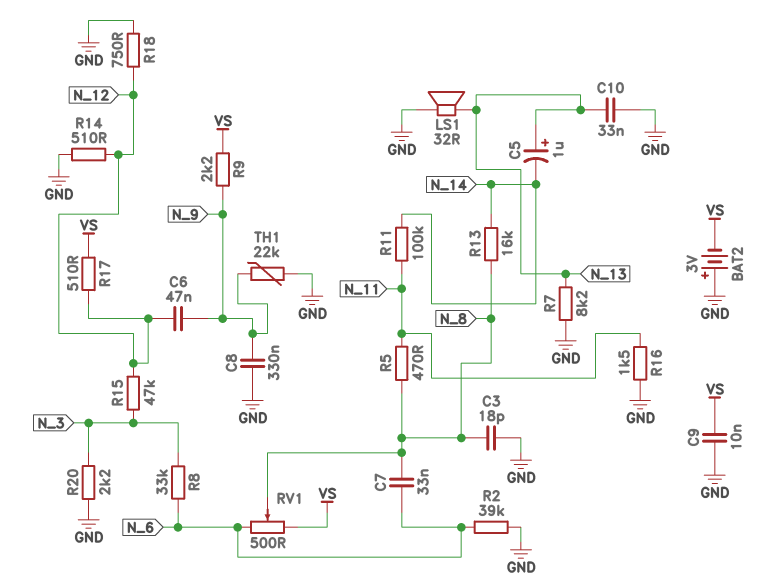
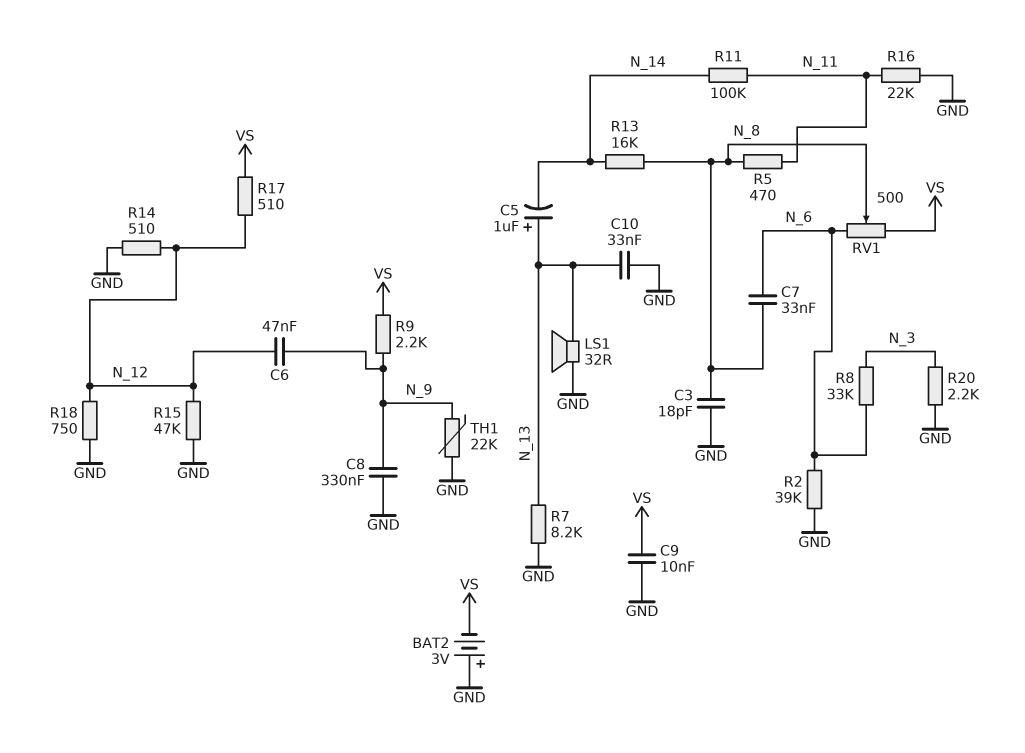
R15: 47k (N_3, N_12) -> 47k (GND, N_12)
R16: 1.5k (GND, N_11) -> 22k (GND, N_11)

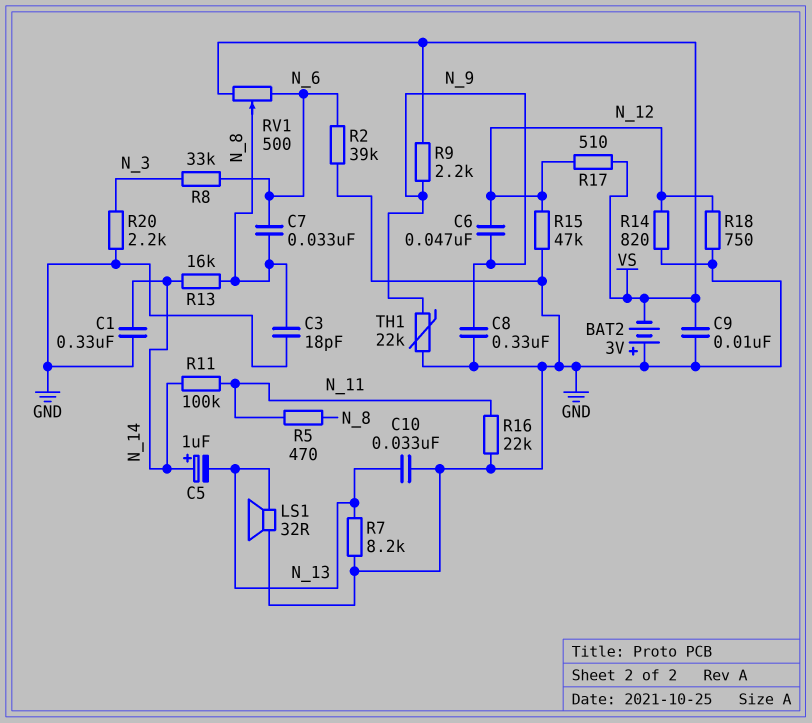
C1: none -> 330nF (GND, N_14)
C5: 1uF (plus N_13, minus N_14) -> 1uF (plus N_14, minus N_13)
R14: 510 (GND, N_12) -> 820 (GND, N_12)

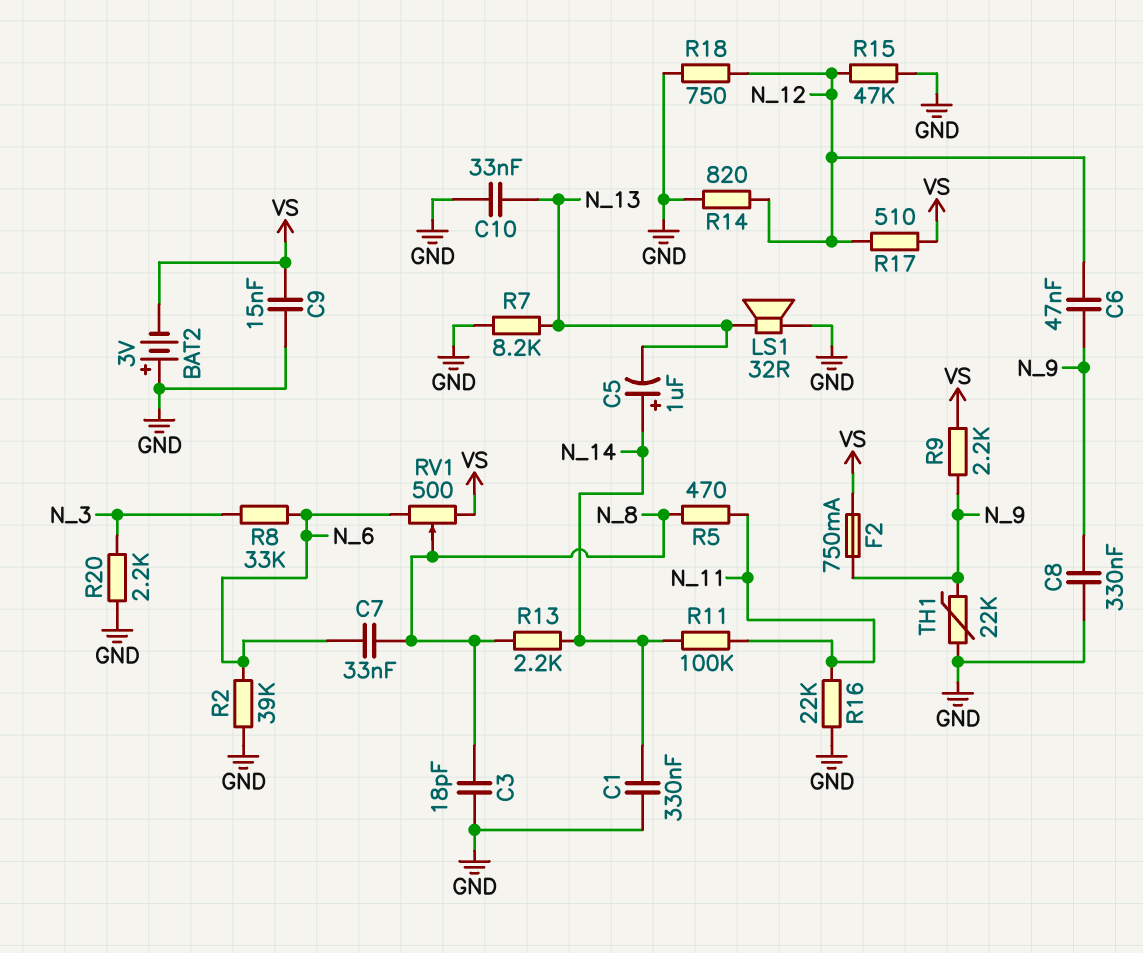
C9: 10nF (GND, VS) -> 15nF (GND, VS)
F2: none -> 750mA (N_9, VS)
R13: 16k (N_8, N_14) -> 2.2k (N_8, N_14)

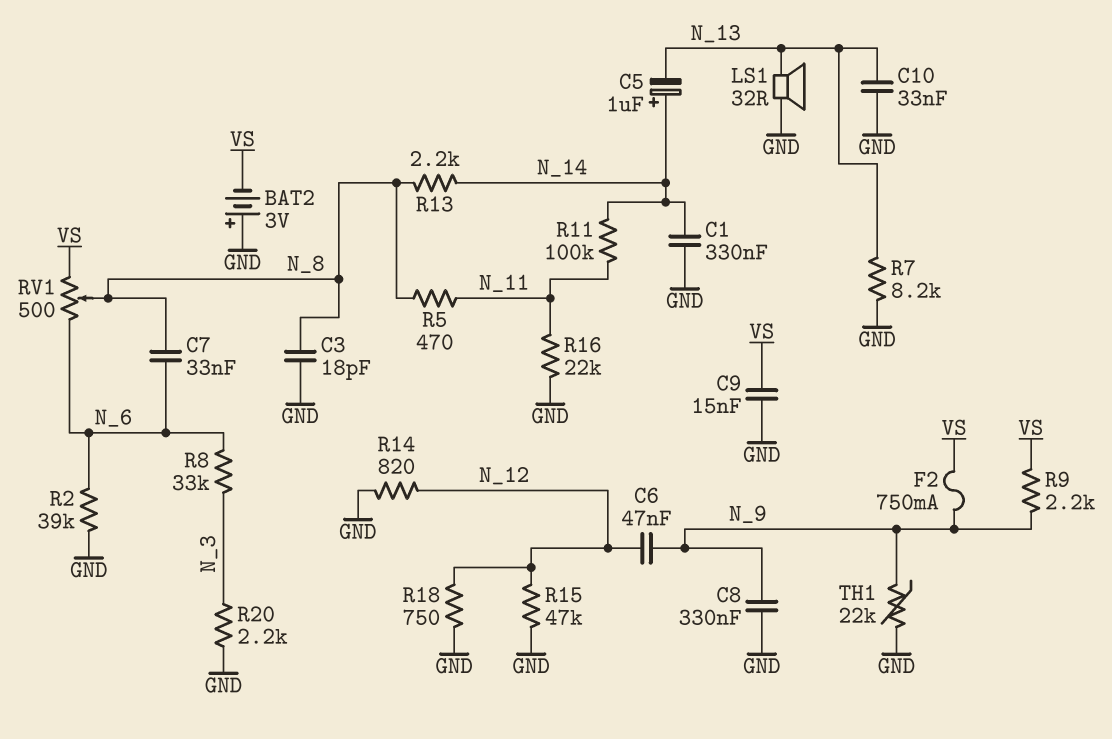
R17: 510 (N_12, VS) -> none

